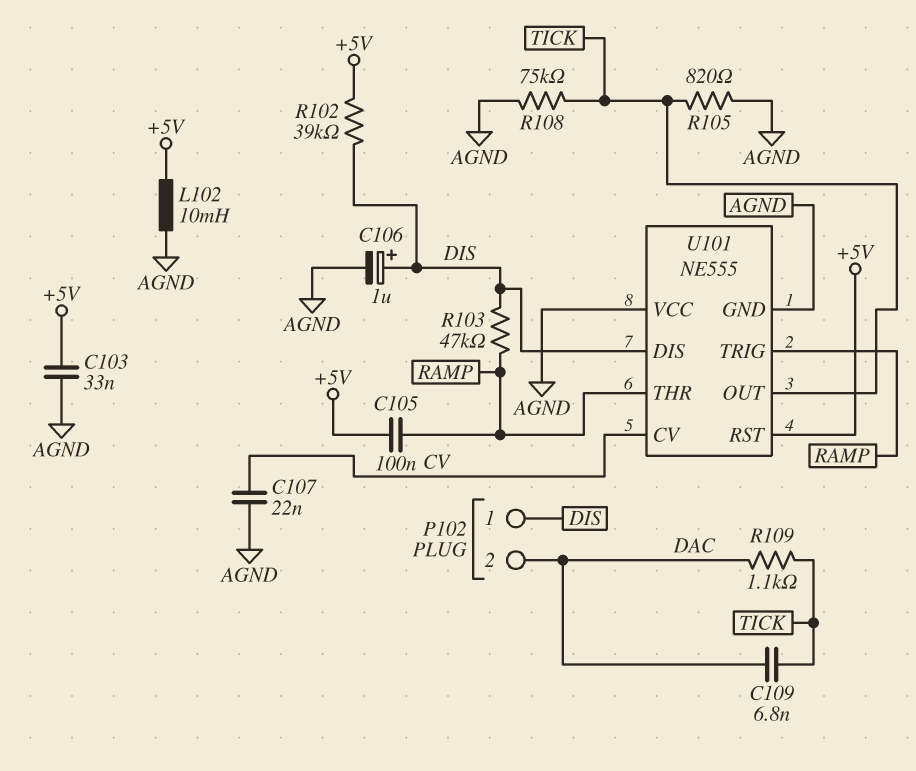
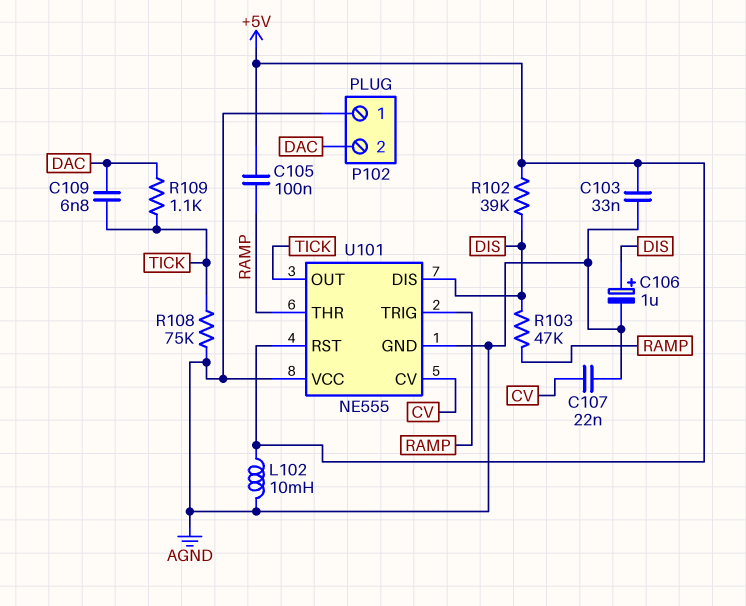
P102 pin 1: DIS -> AGND
R105: 820 (AGND, TICK) -> none

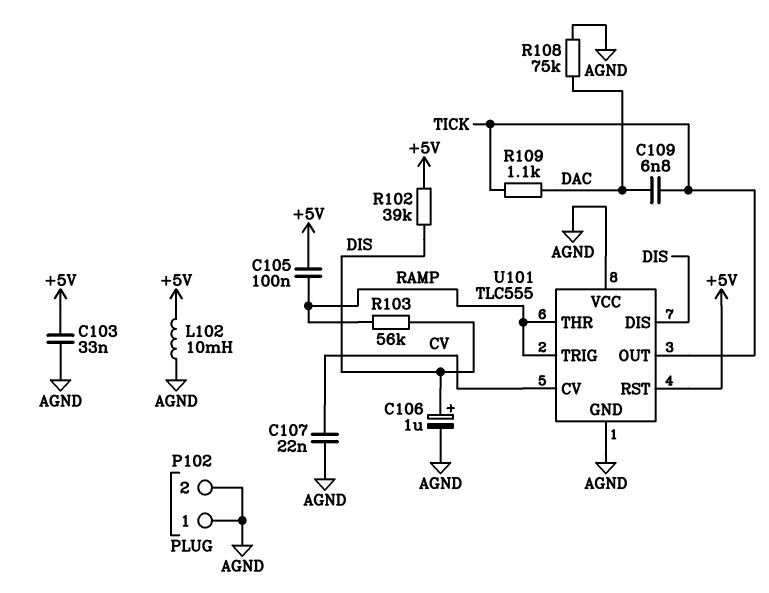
P102 pin 2: DAC -> AGND
R103: 47k (DIS, RAMP) -> 56k (DIS, RAMP)
R108: 75k (AGND, TICK) -> 75k (AGND, DAC)
U101: NE555 -> TLC555

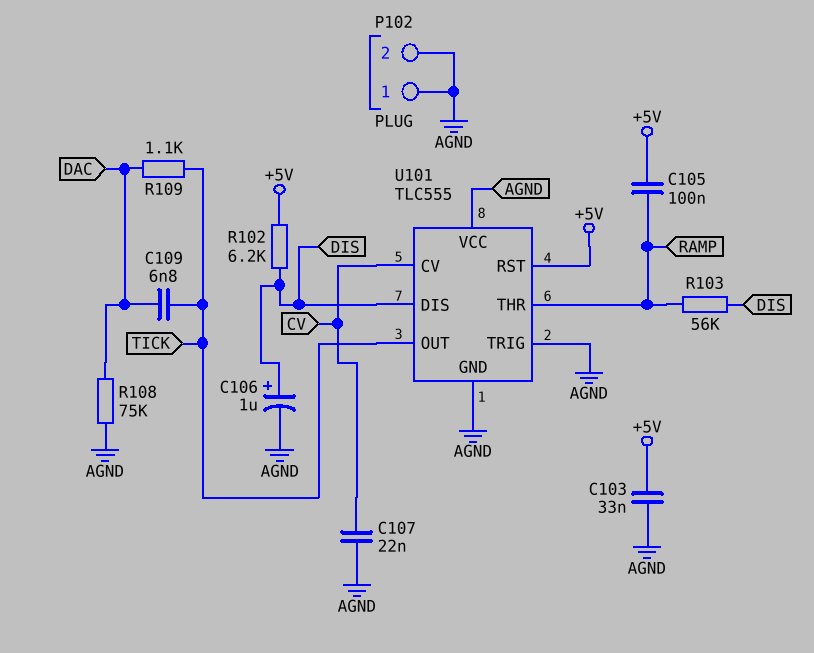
L102: 10mH (+5V, AGND) -> none
R102: 39k (+5V, DIS) -> 6.2k (+5V, DIS)
U101 pin TRIG: RAMP -> AGND

